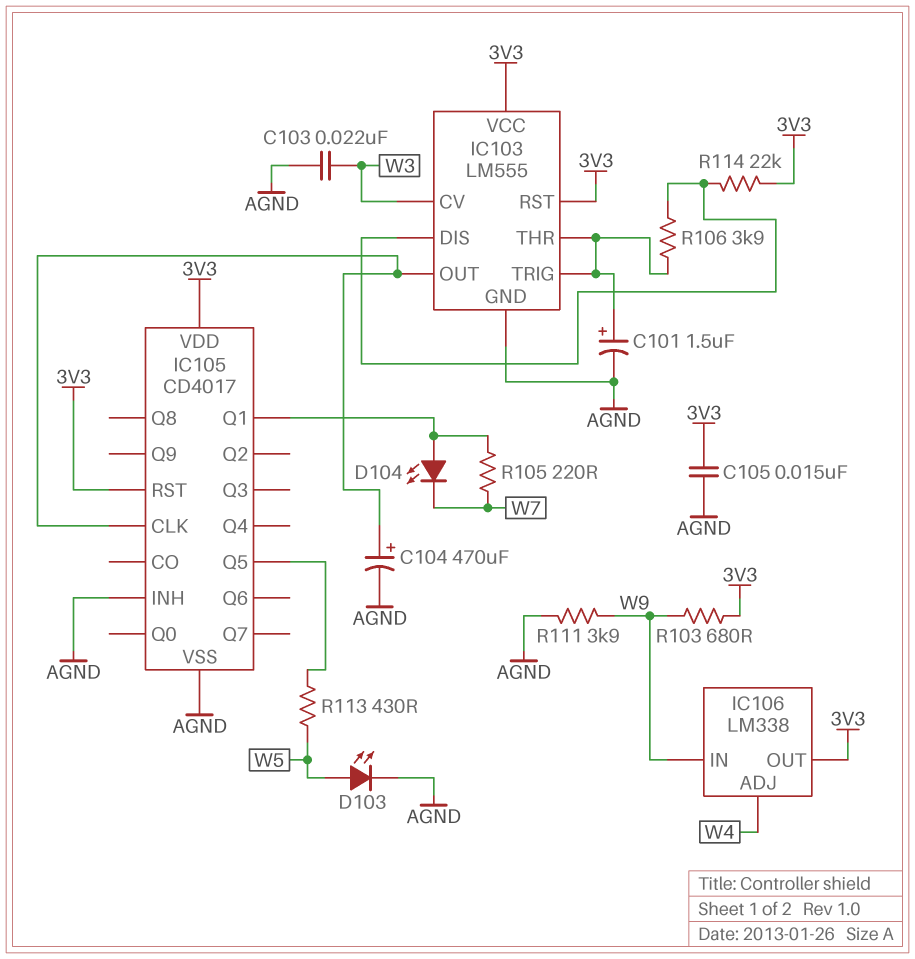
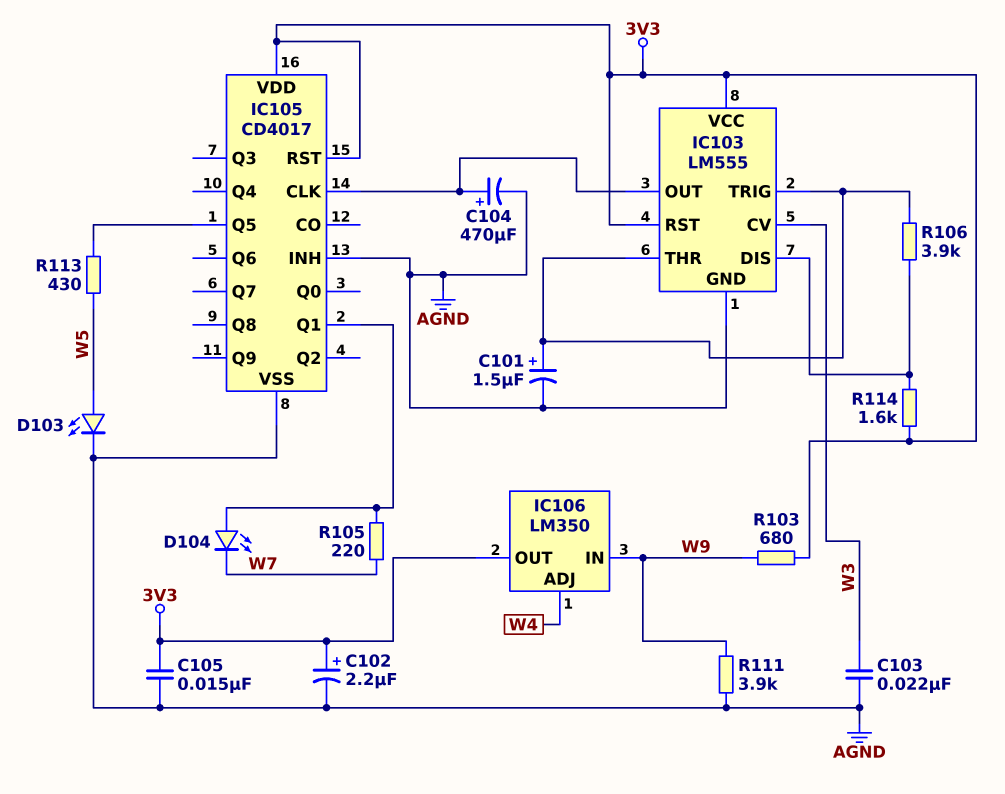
C102: none -> 2.2uF (plus 3V3, minus AGND)
IC106: LM338 -> LM350
R114: 22k (3V3, IC103/DIS) -> 1.6k (3V3, IC103/DIS)

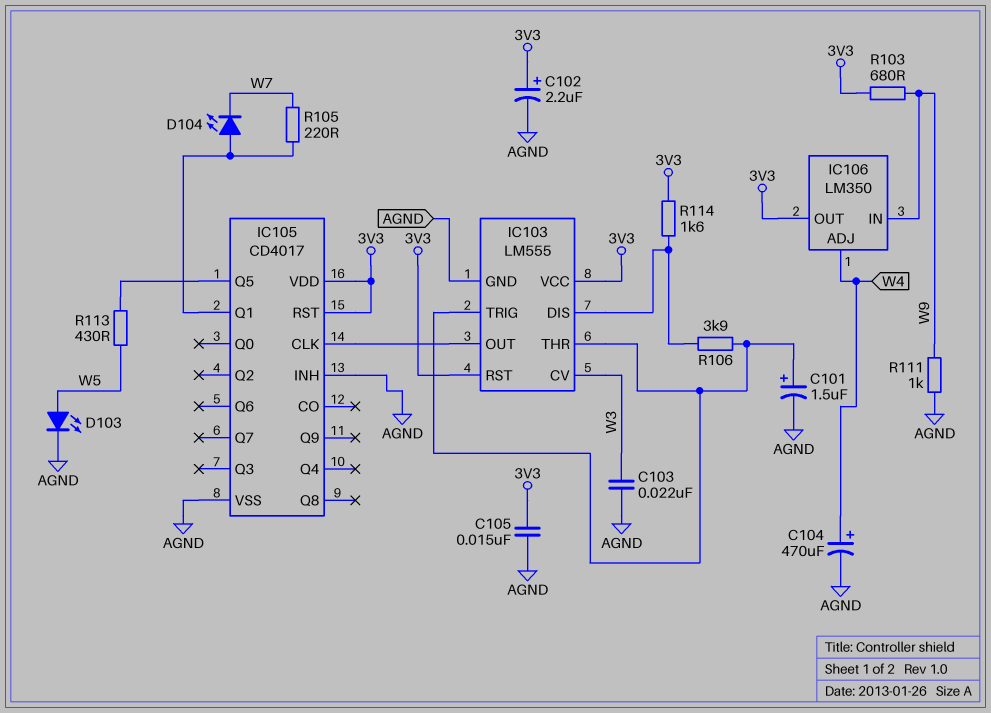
C104: 470uF (plus IC103/OUT, minus AGND) -> 470uF (plus W4, minus AGND)
R111: 3.9k (AGND, W9) -> 1k (AGND, W9)

